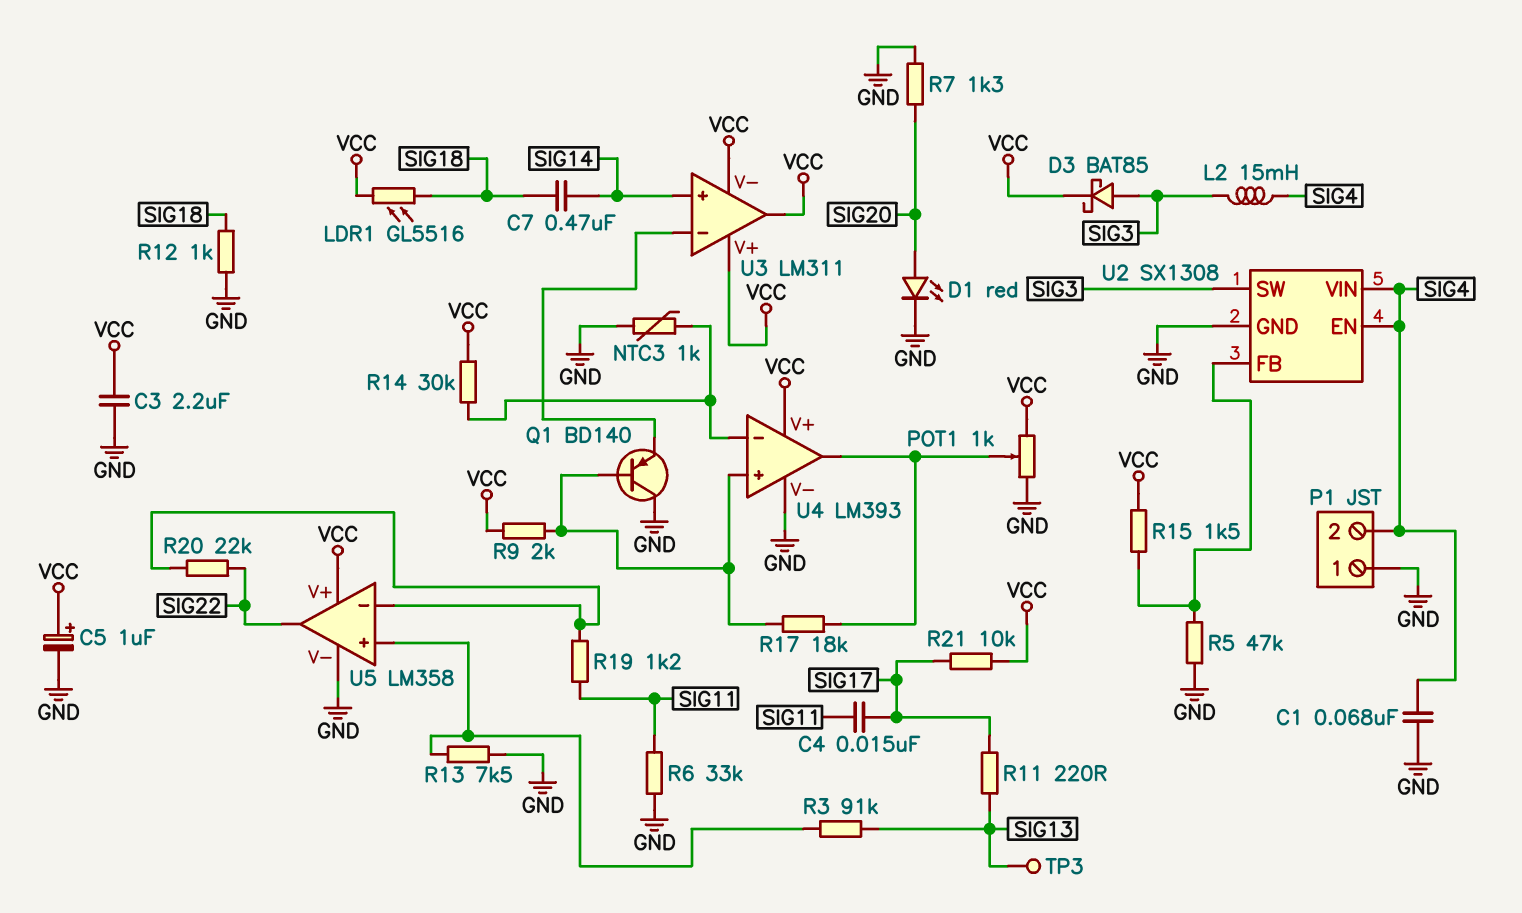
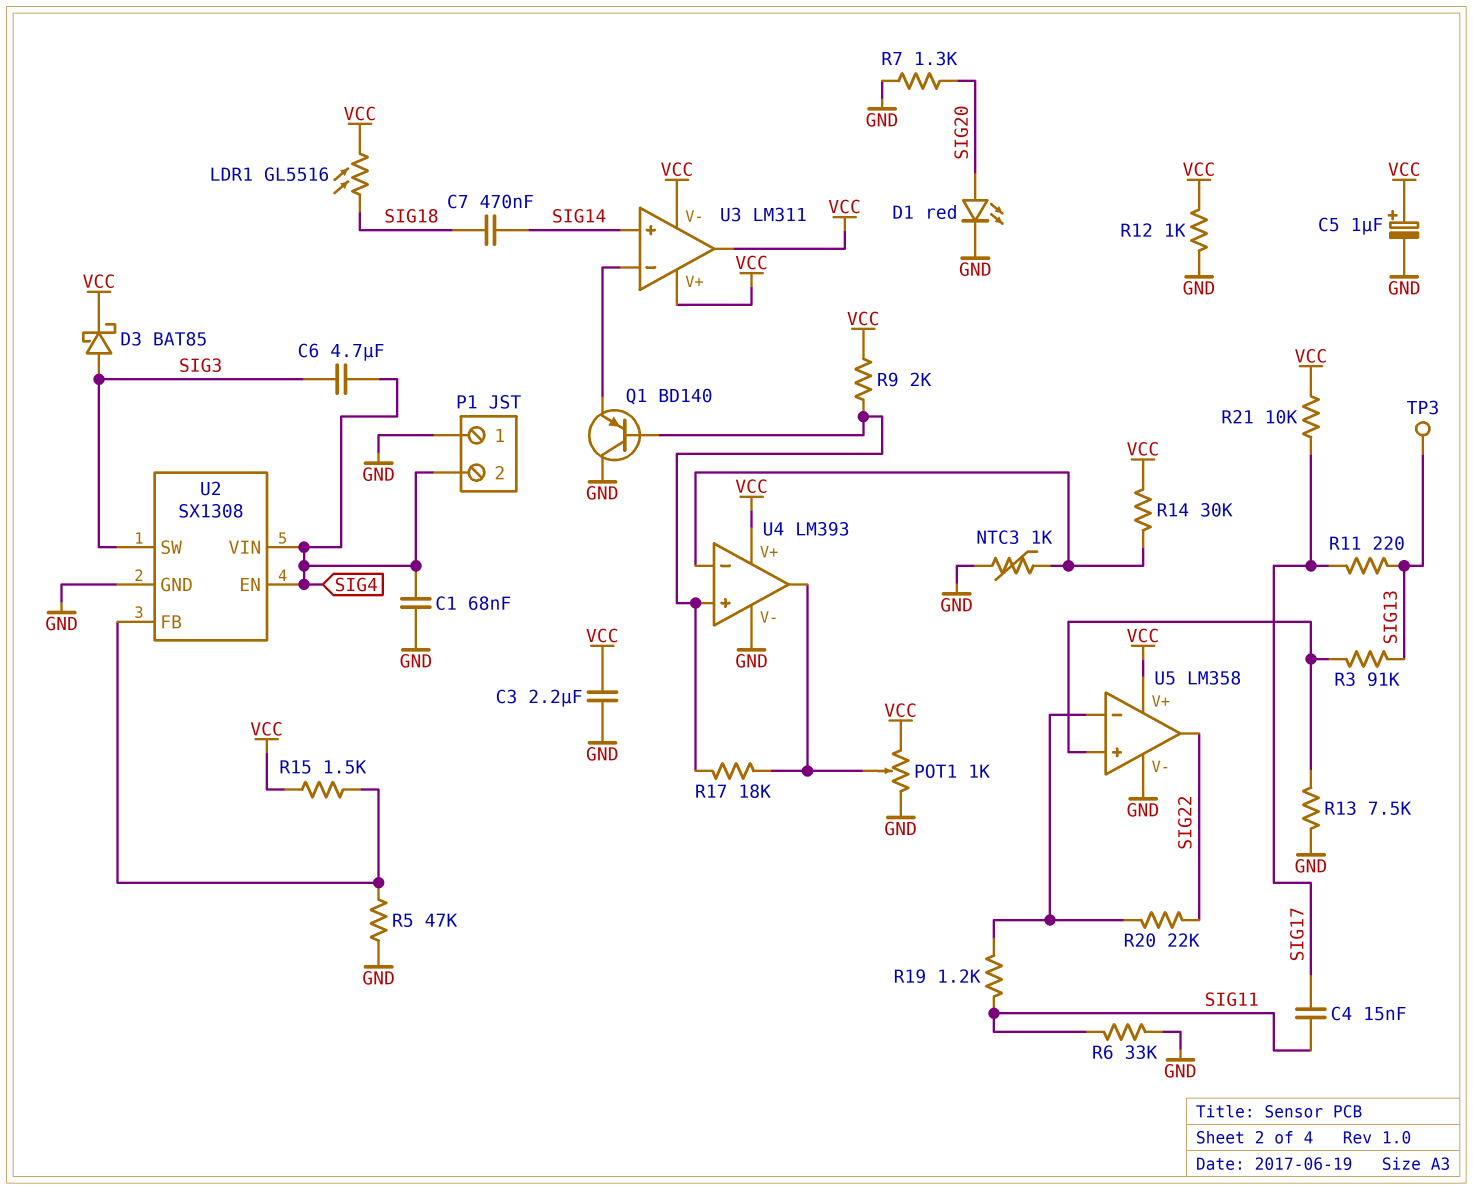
C6: none -> 4.7uF (SIG3, SIG4)
L2: 15mH (SIG3, SIG4) -> none
R12: 1k (GND, SIG18) -> 1k (GND, VCC)

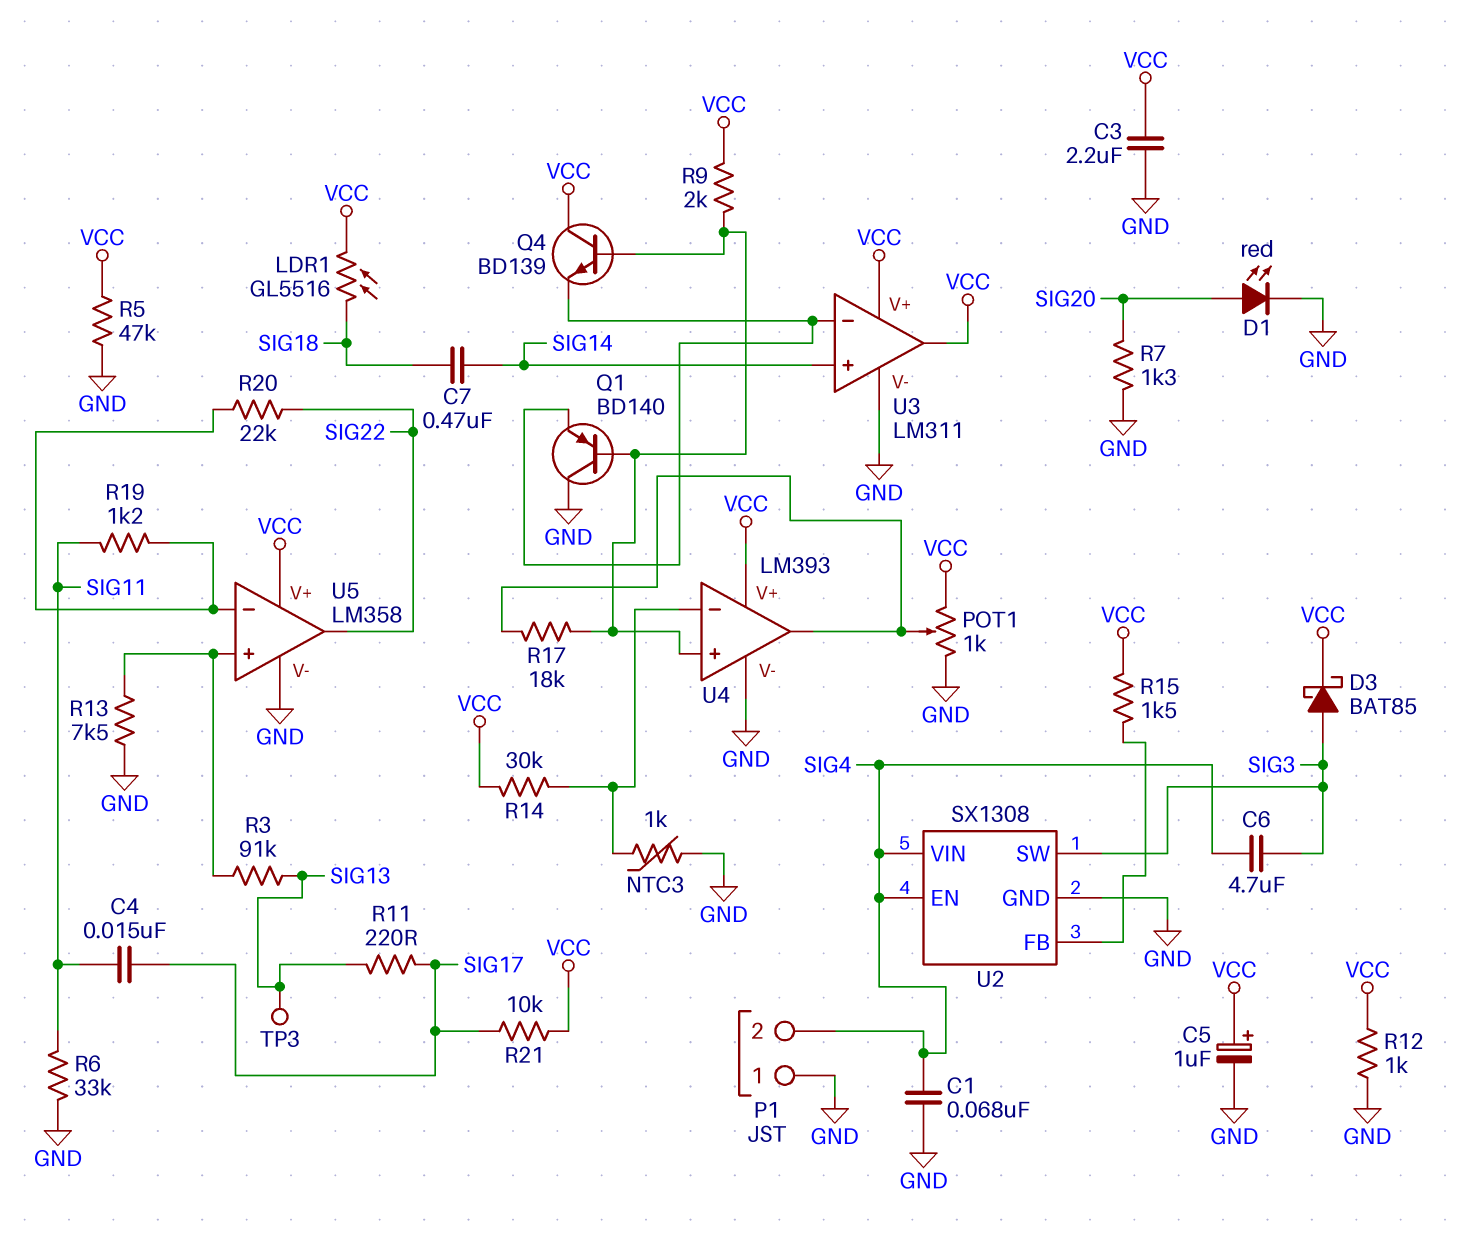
Q4: none -> NPN BD139 (B U4/in+, C VCC, E U3/in-)
R5: 47k (GND, U2/FB) -> 47k (GND, VCC)
U3 pin V-: VCC -> GND

